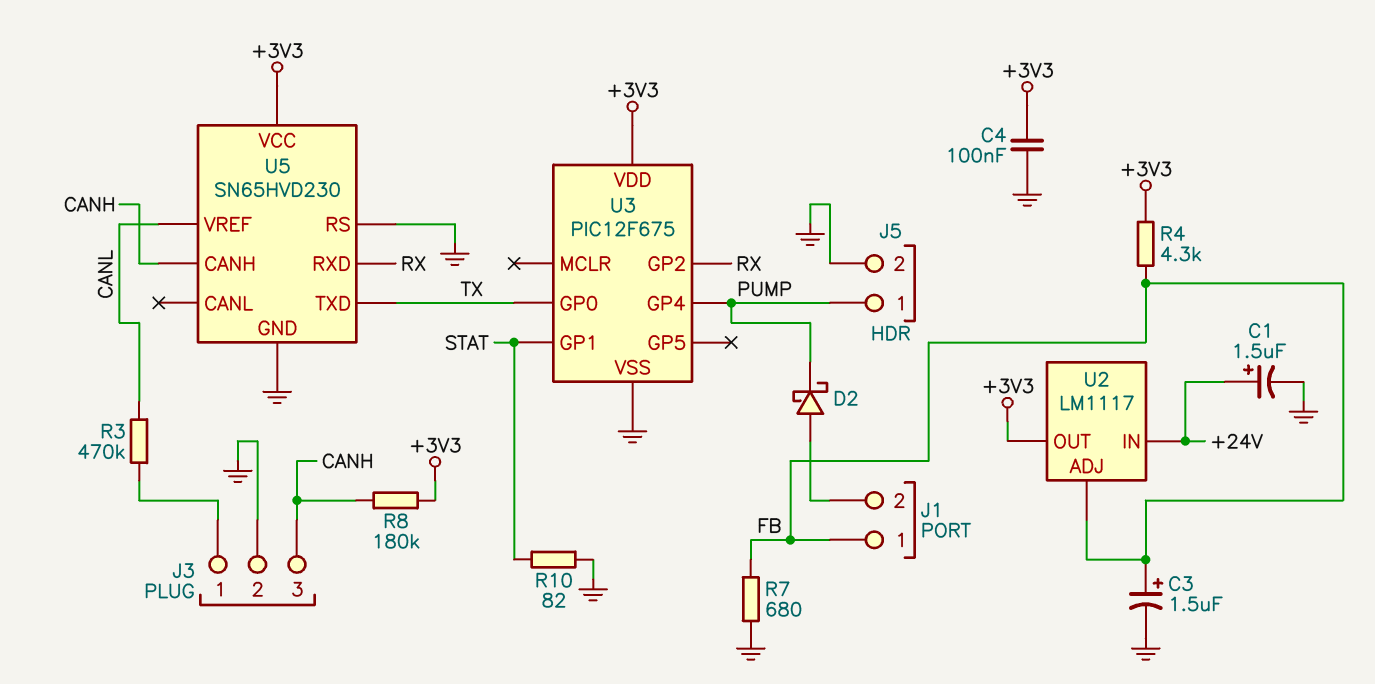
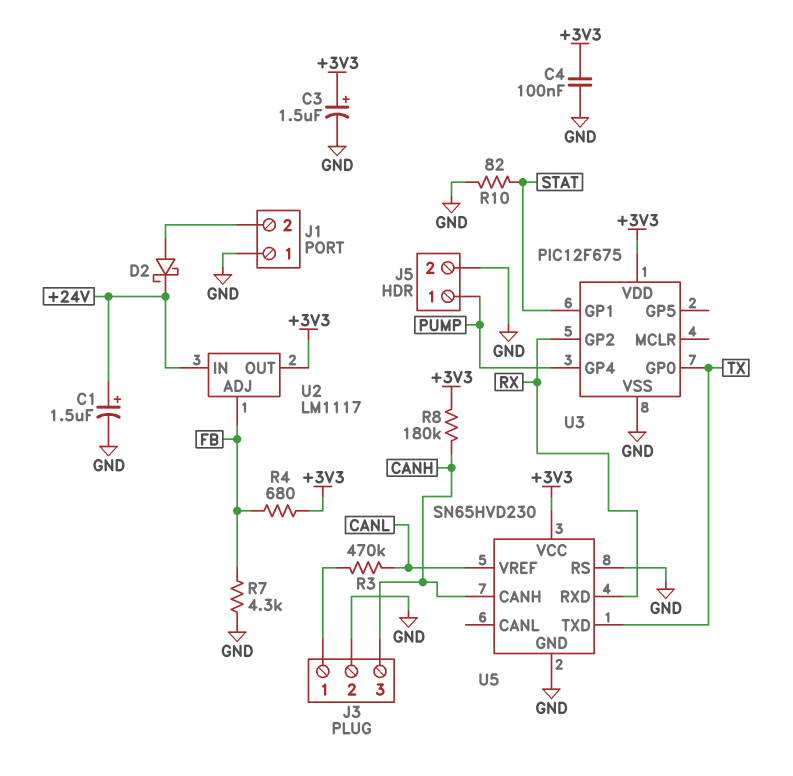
C3: 1.5uF (plus FB, minus GND) -> 1.5uF (plus +3V3, minus GND)
D2: schottky (A J1/2, K PUMP) -> schottky (A J1/2, K +24V)
J1 pin 1: FB -> GND
R4: 4.3k (+3V3, FB) -> 680 (+3V3, FB)
R7: 680 (FB, GND) -> 4.3k (FB, GND)

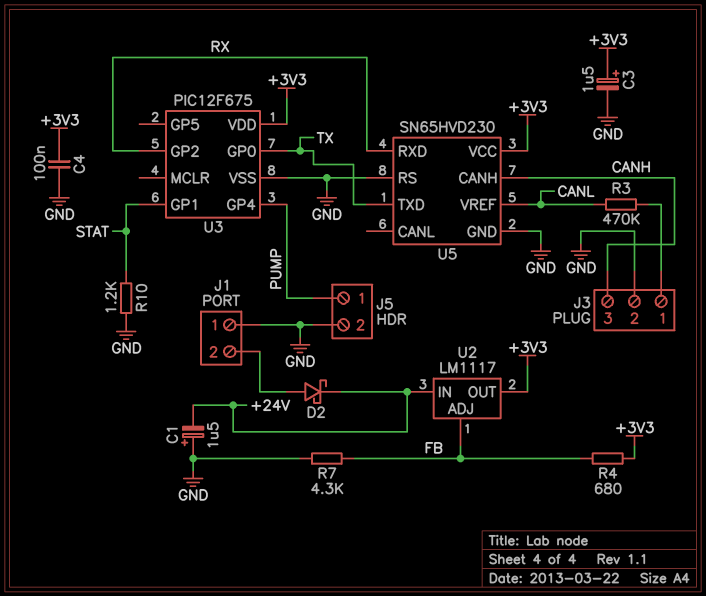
C1: 1.5uF (plus +24V, minus GND) -> 1.5uF (plus GND, minus +24V)
R8: 180k (+3V3, CANH) -> none
R10: 82 (GND, STAT) -> 1.2k (GND, STAT)

